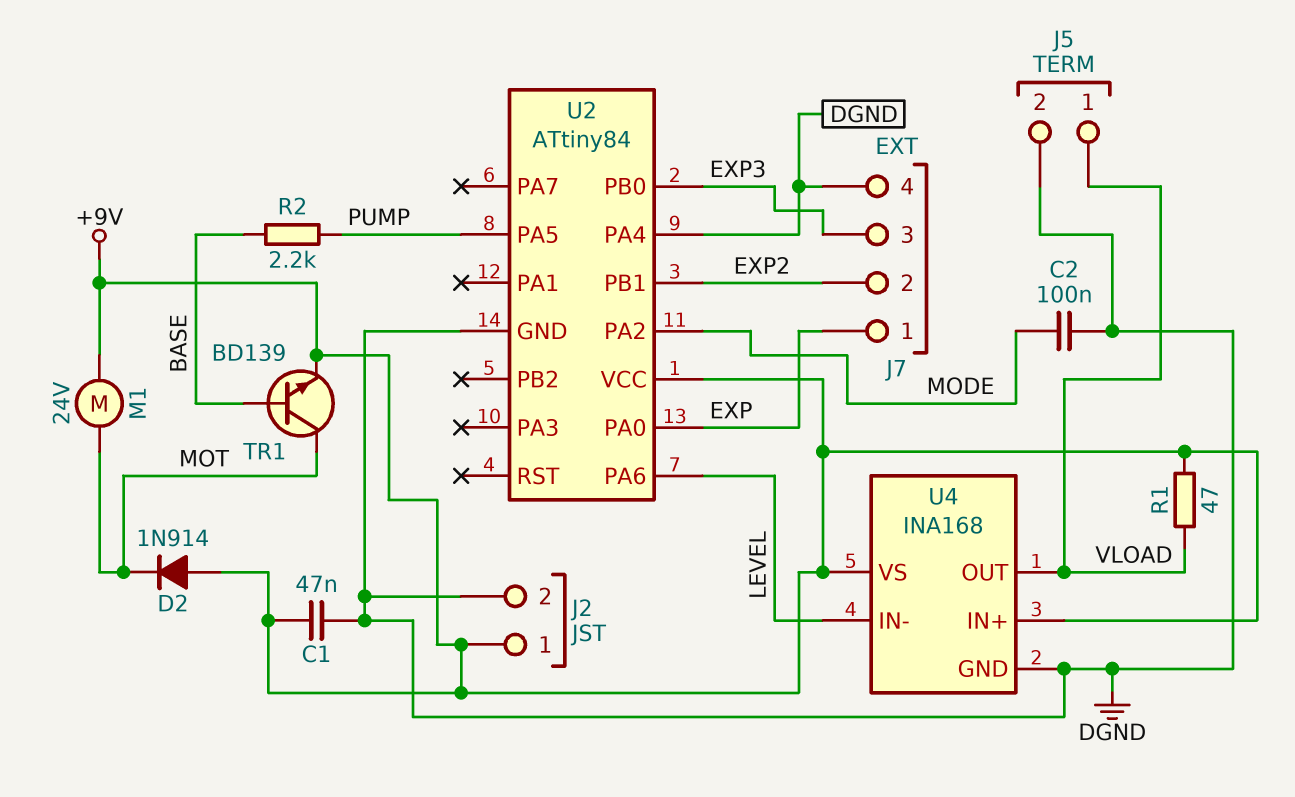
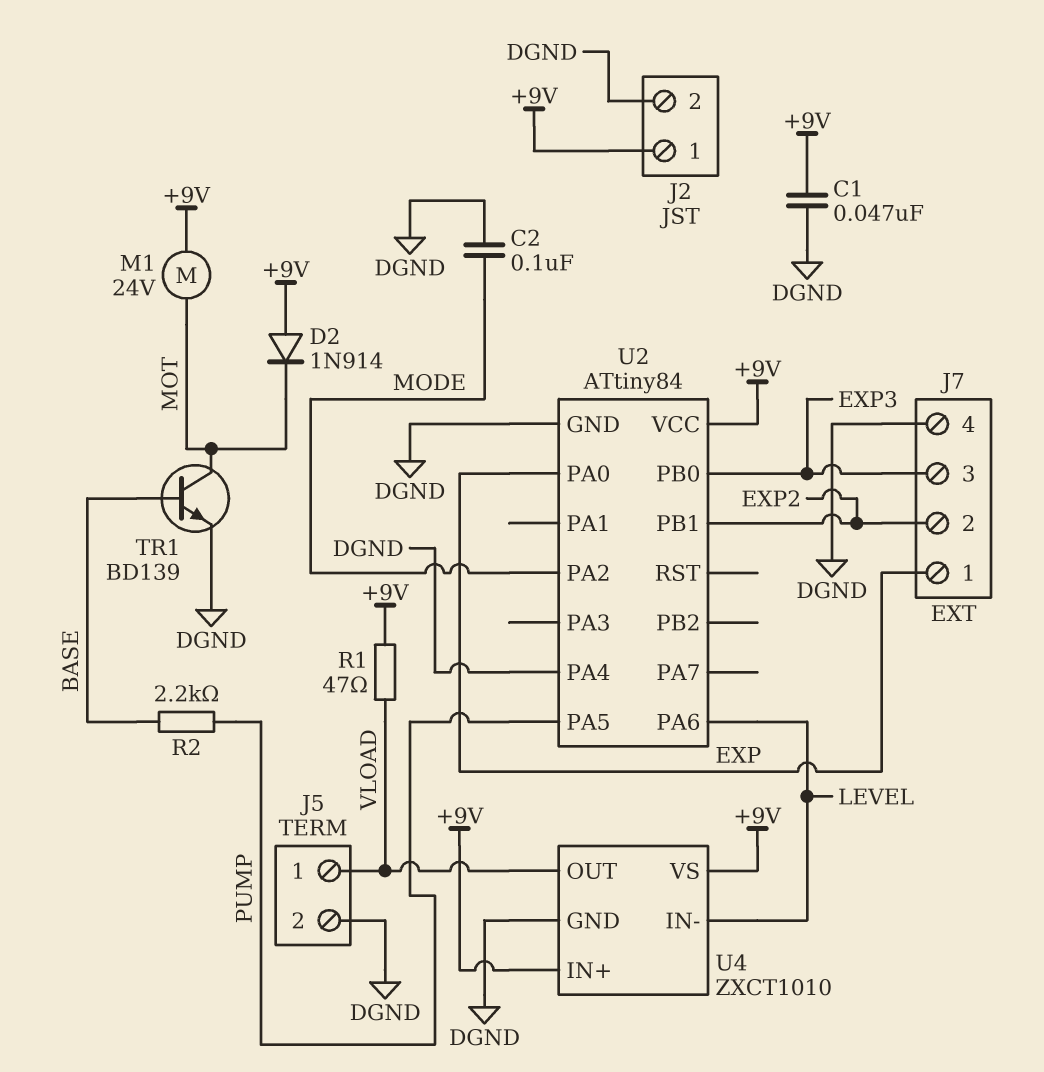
TR1: NPN BD139 (B BASE, C MOT, E +9V) -> NPN BD139 (B BASE, C MOT, E DGND)
U4: INA168 -> ZXCT1010

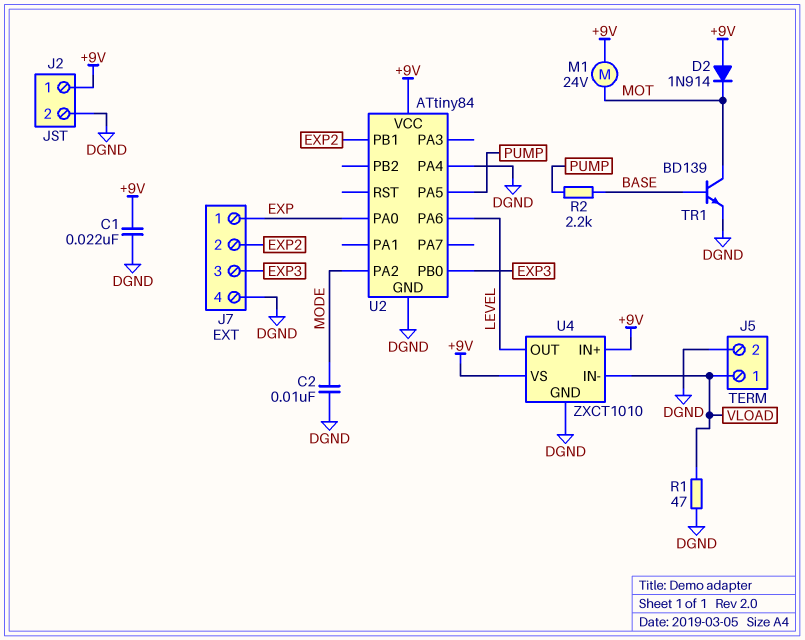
C1: 47nF (+9V, DGND) -> 22nF (+9V, DGND)
C2: 100nF (DGND, MODE) -> 10nF (DGND, MODE)
R1: 47 (+9V, VLOAD) -> 47 (DGND, VLOAD)
U4 pin IN-: LEVEL -> VLOAD
U4 pin OUT: VLOAD -> LEVEL

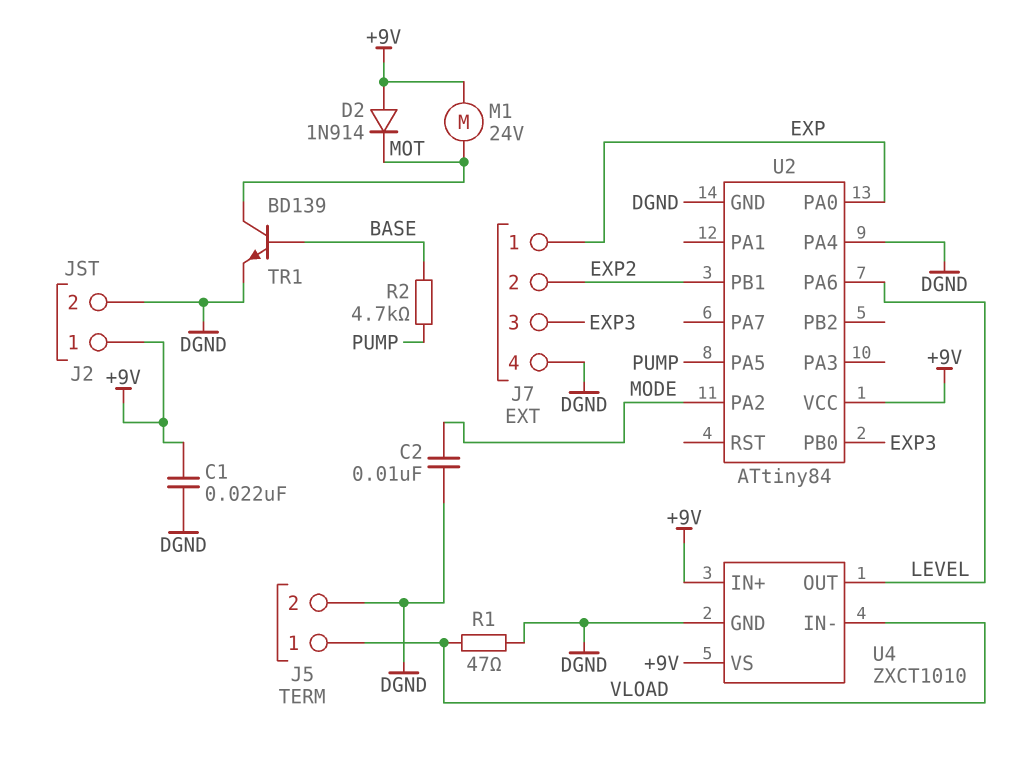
R2: 2.2k (BASE, PUMP) -> 4.7k (BASE, PUMP)

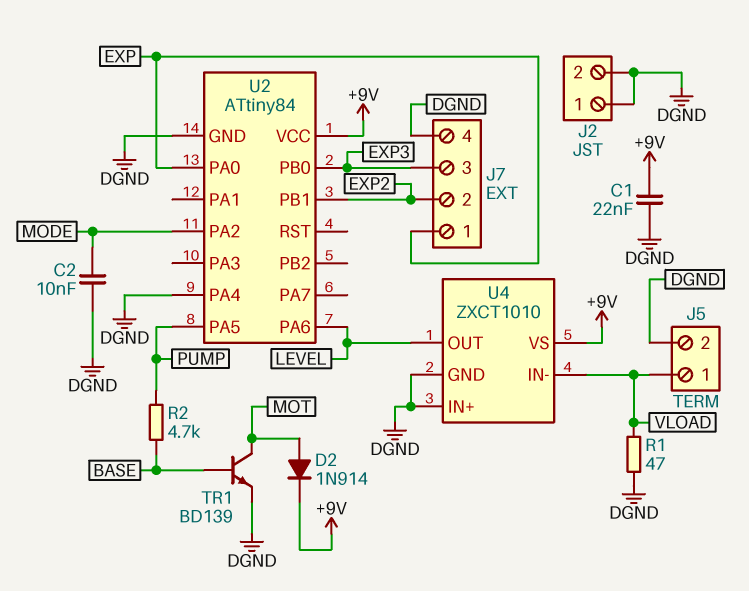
D2: diode 1N914 (A +9V, K MOT) -> diode 1N914 (A MOT, K +9V)
J2 pin 1: +9V -> DGND
M1: motor 24V (+9V, MOT) -> none
U4 pin IN+: +9V -> DGND

